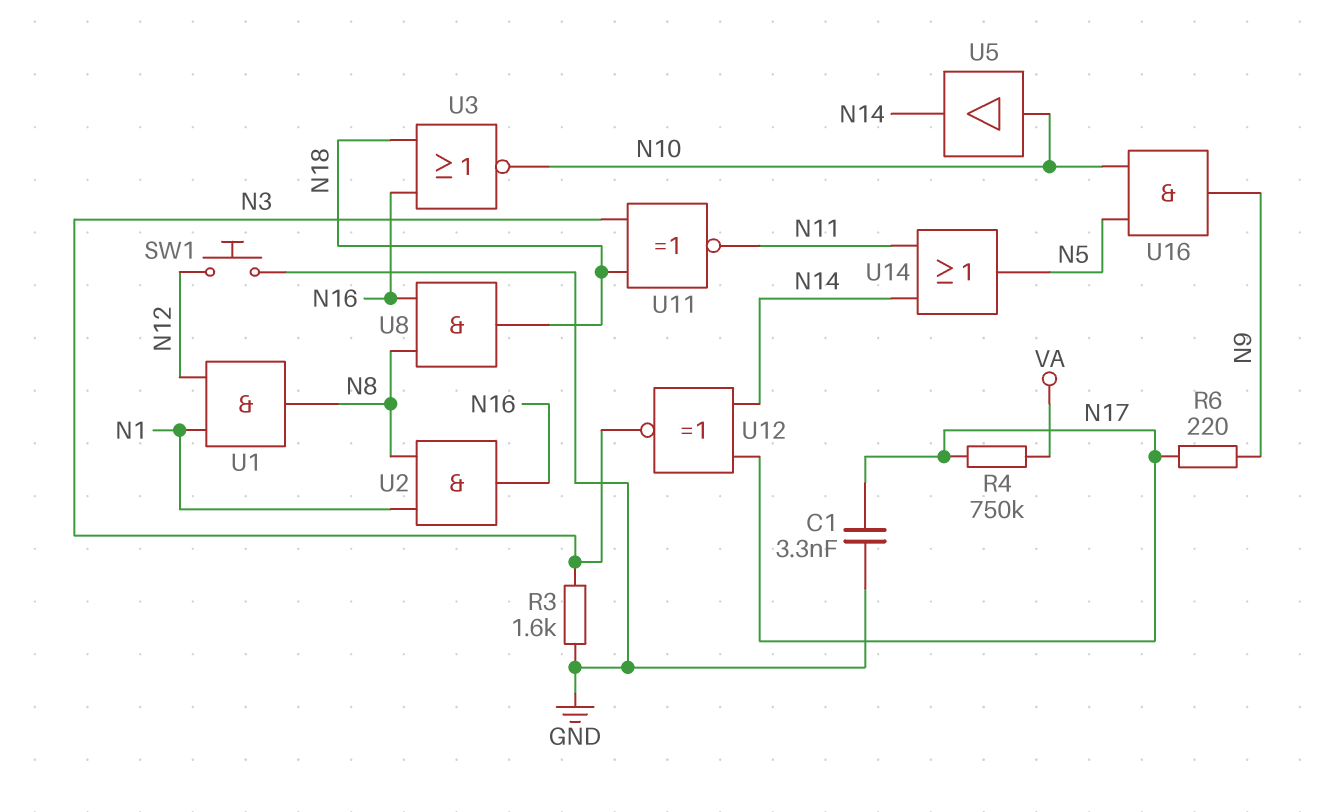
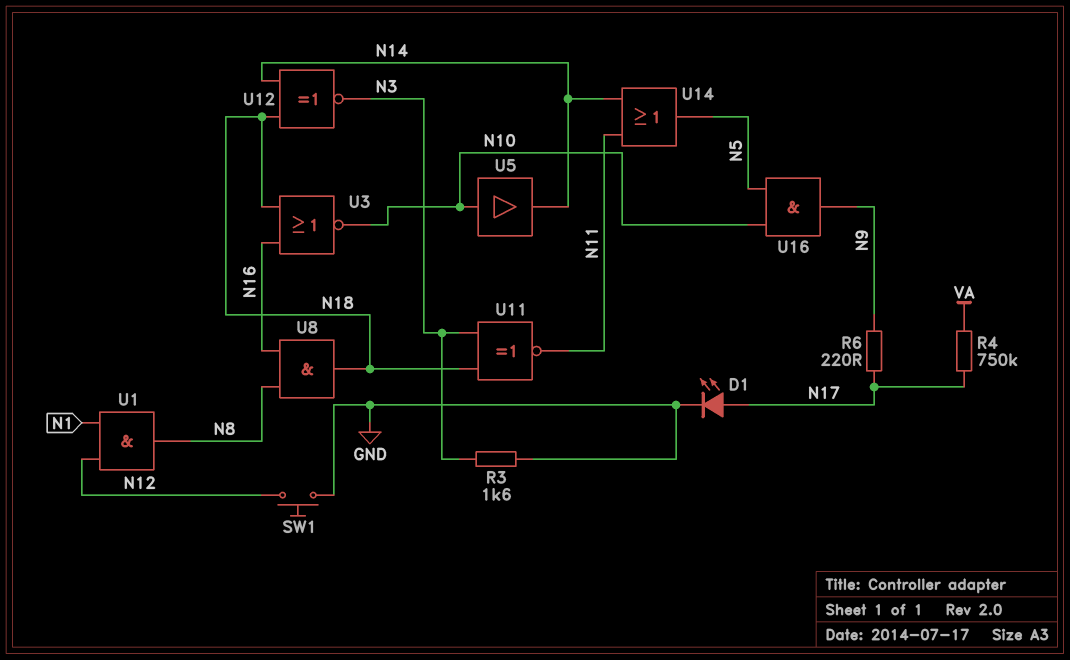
C1: 3.3nF (GND, N17) -> none
D1: none -> LED (A N17, K GND)
U2: AND (in N1, in N8, out N16) -> none
U12: XNOR (in N14, in N17, out N3) -> XNOR (in N14, in N18, out N3)

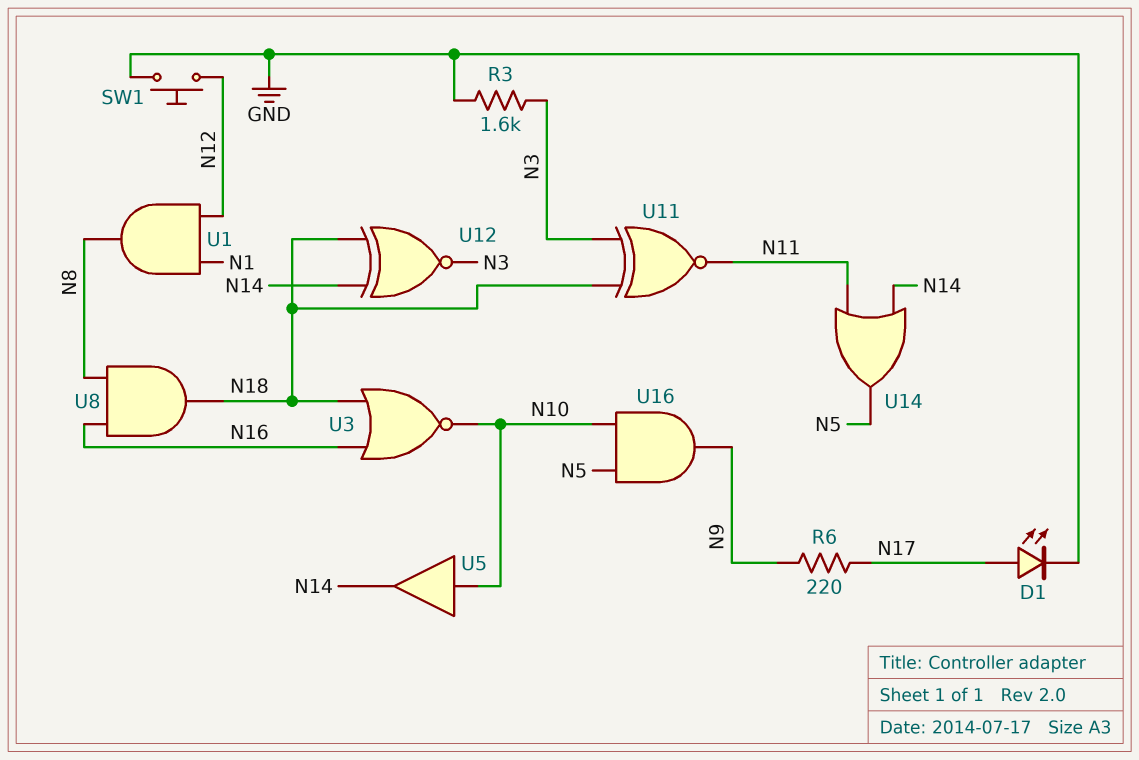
R4: 750k (N17, VA) -> none

